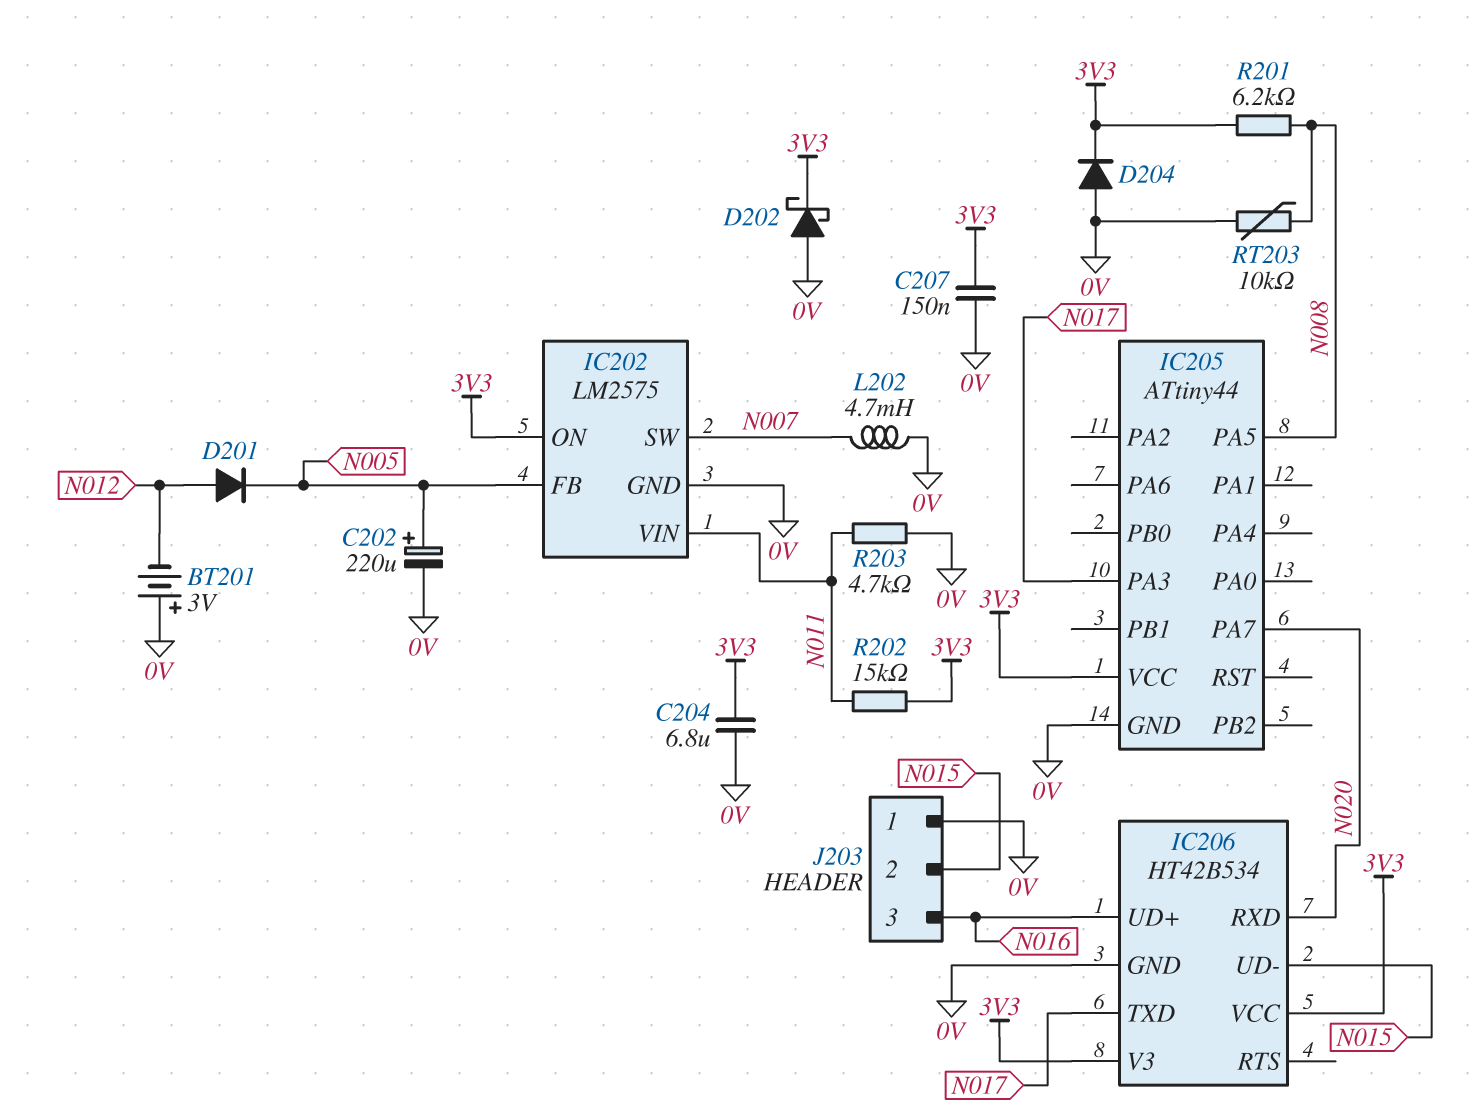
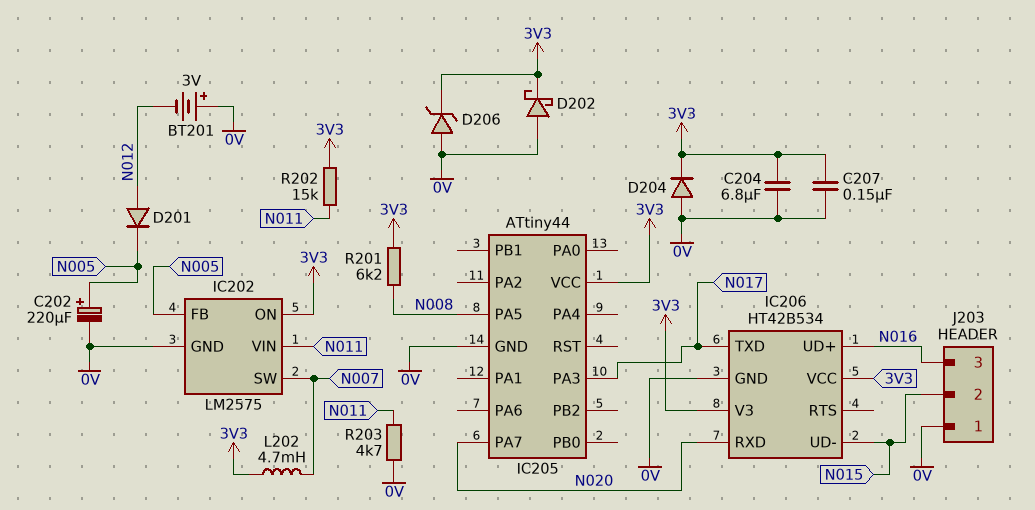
D206: none -> zener (A 0V, K 3V3)
L202: 4.7mH (0V, N007) -> 4.7mH (3V3, N007)
RT203: 10k (0V, N008) -> none

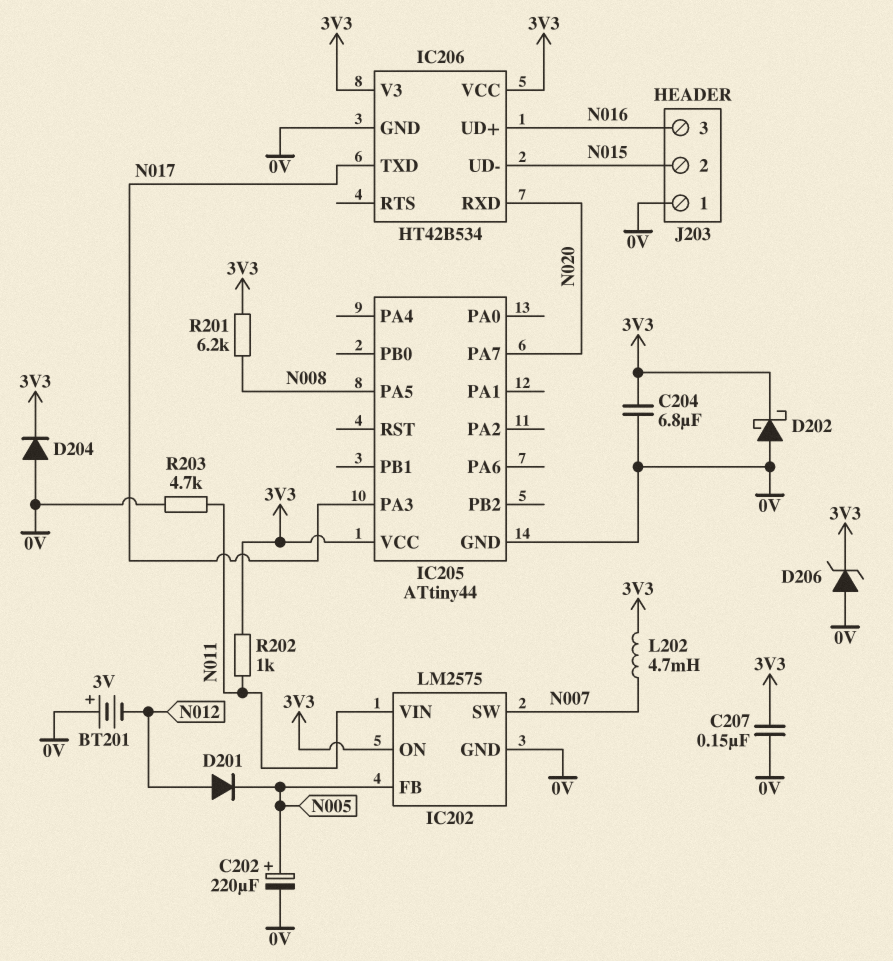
R202: 15k (3V3, N011) -> 1k (3V3, N011)

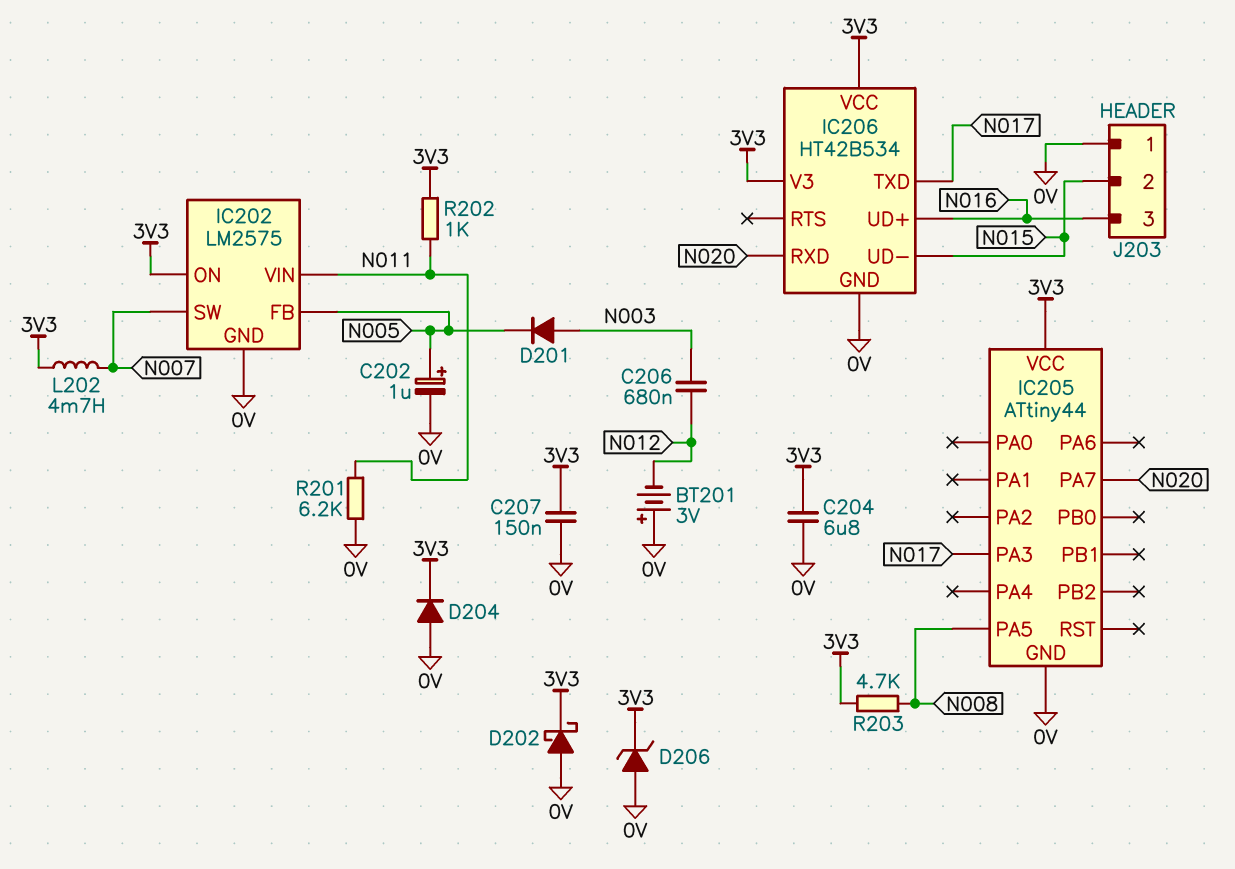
C202: 220uF (plus N005, minus 0V) -> 1uF (plus N005, minus 0V)
C206: none -> 680nF (N003, N012)
D201: diode (A N012, K N005) -> diode (A N003, K N005)
R201: 6.2k (3V3, N008) -> 6.2k (0V, N011)
R203: 4.7k (0V, N011) -> 4.7k (3V3, N008)

